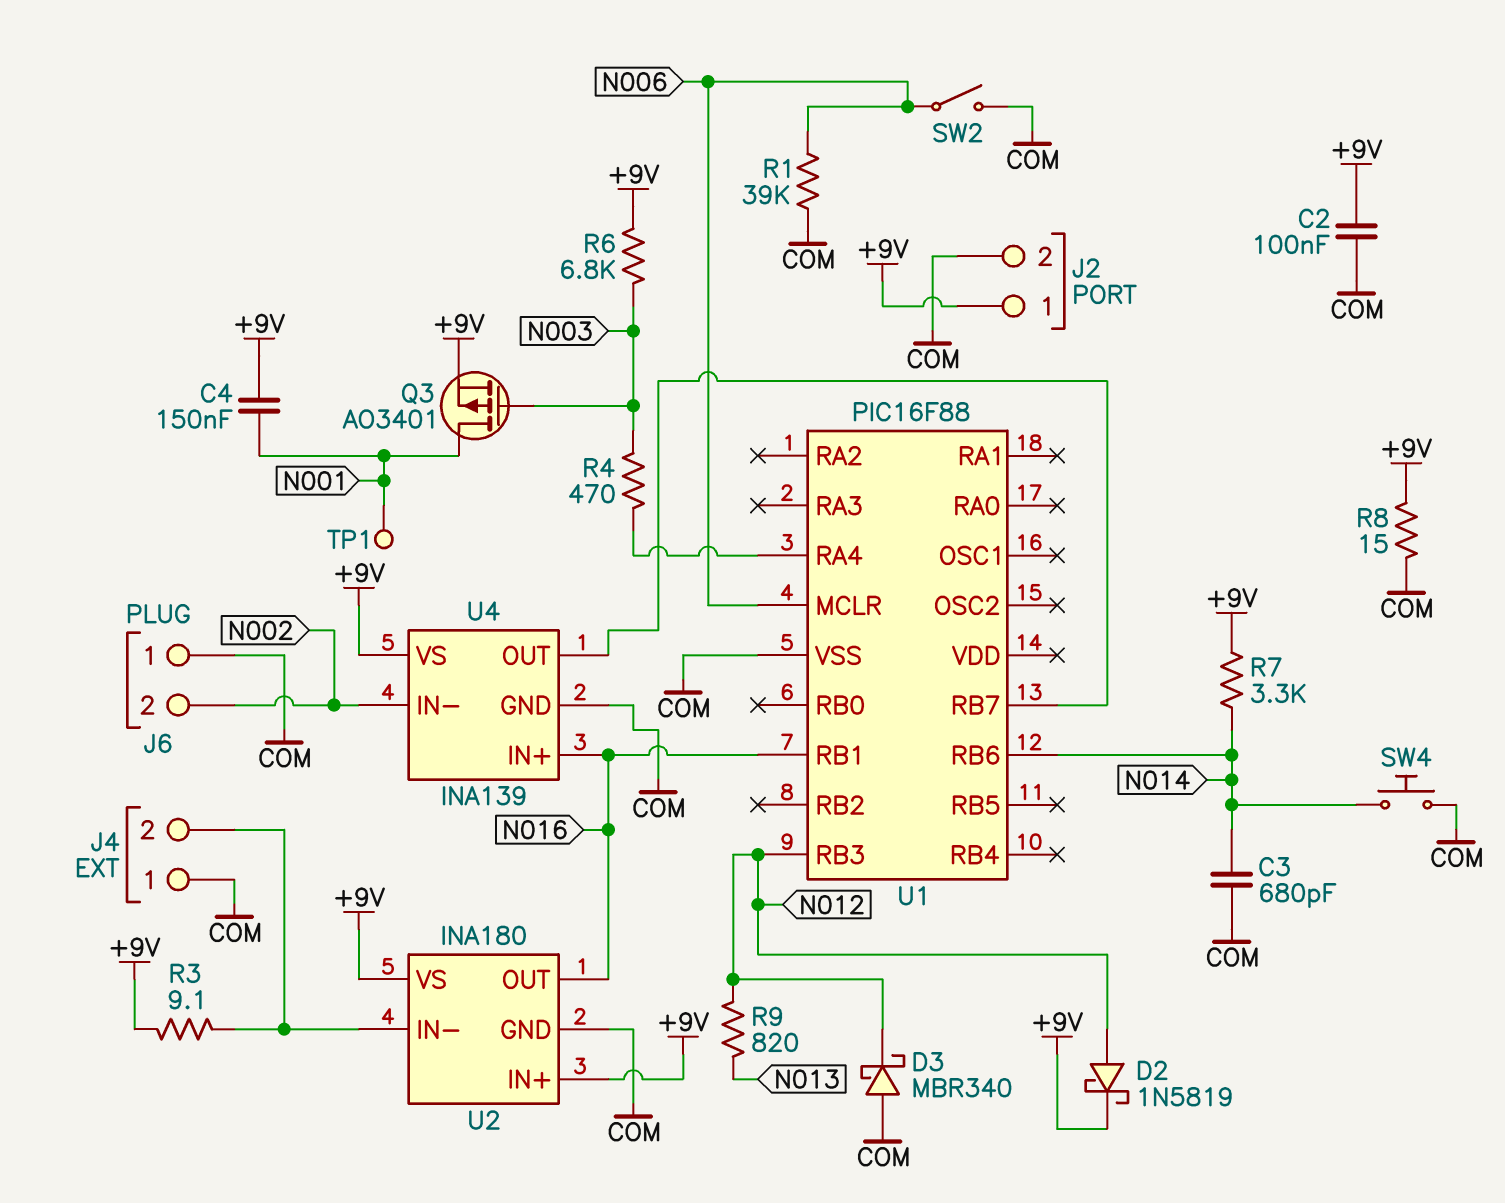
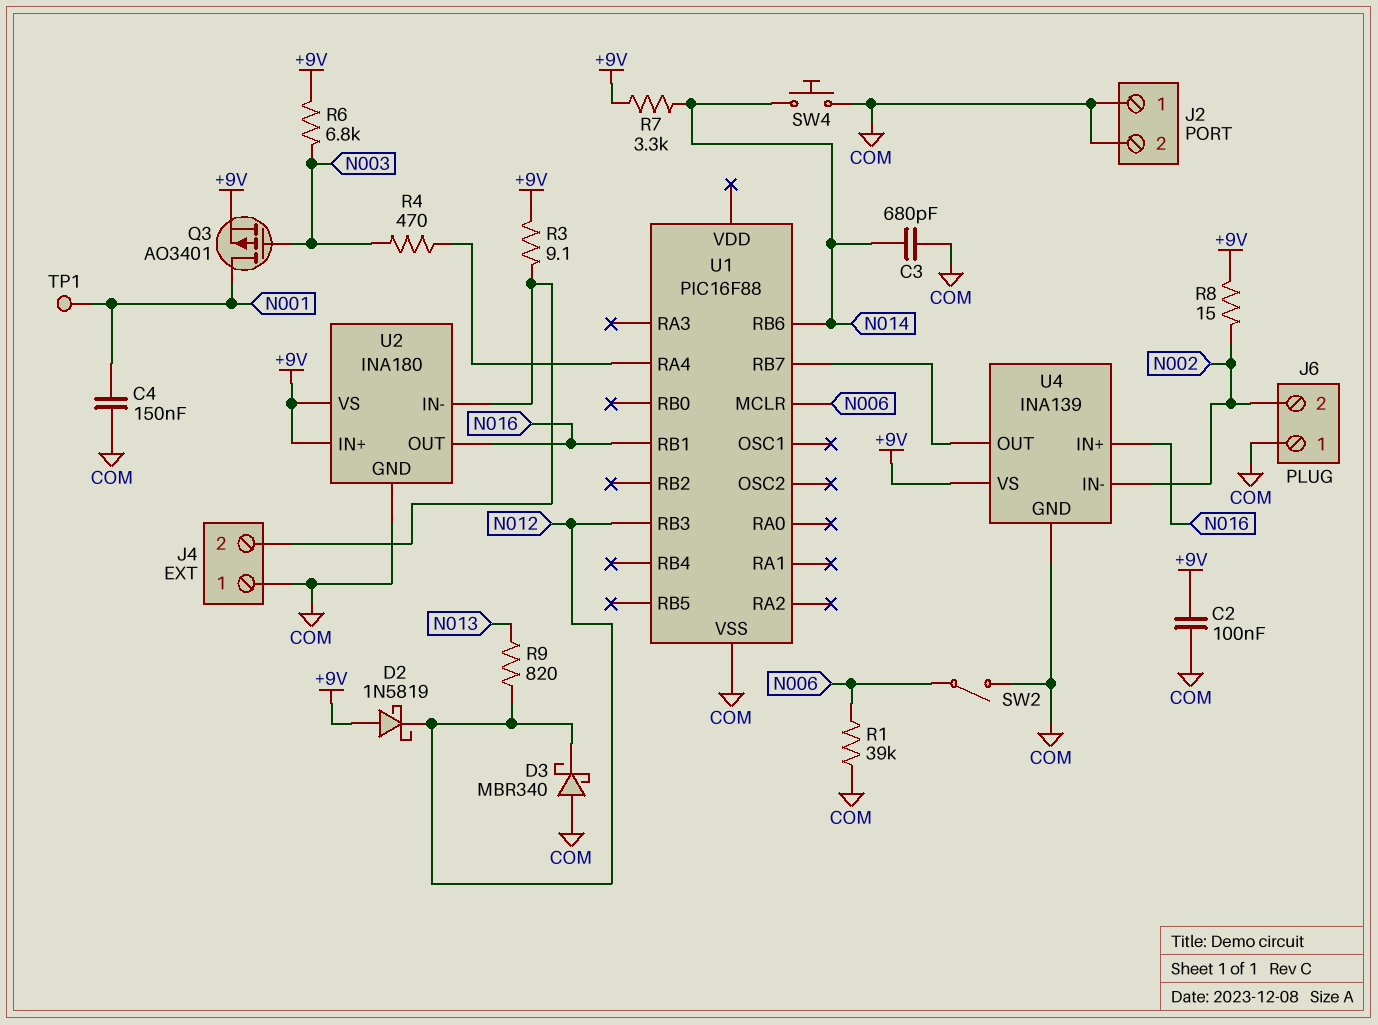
C4: 150nF (+9V, N001) -> 150nF (COM, N001)
D2: schottky 1N5819 (A N012, K +9V) -> schottky 1N5819 (A +9V, K N012)
J2 pin 1: +9V -> COM
R8: 15 (+9V, COM) -> 15 (+9V, N002)

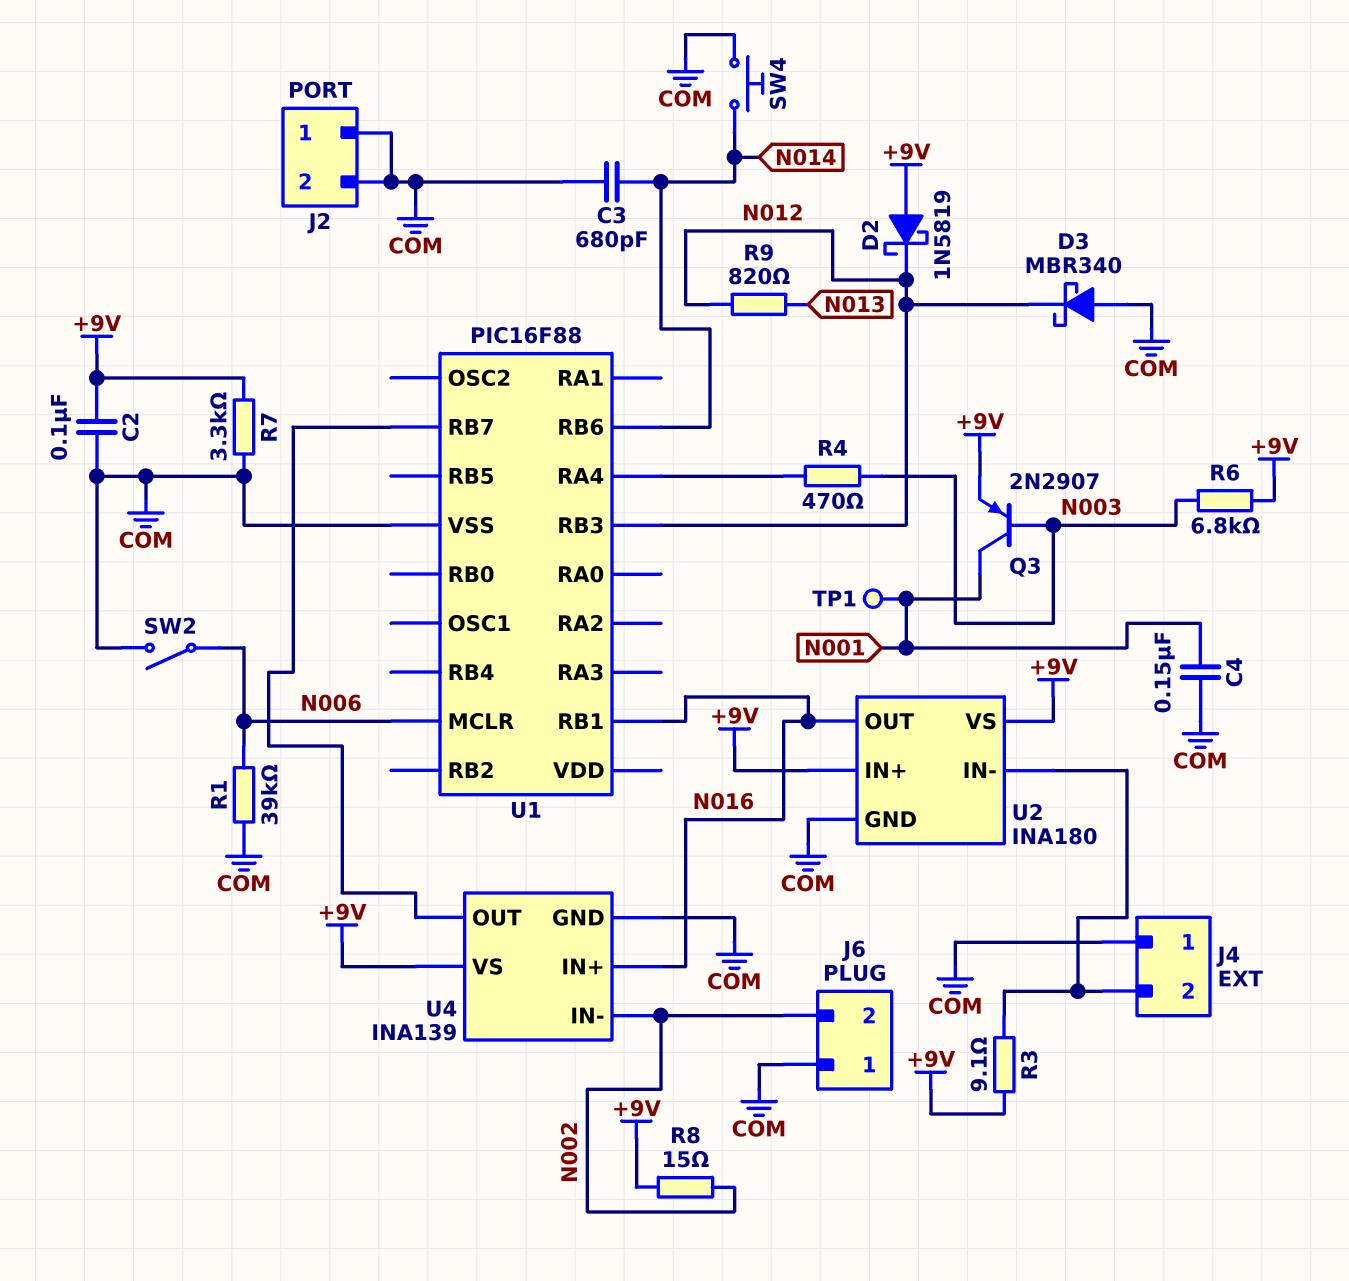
Q3: PMOS AO3401 (G N003, D N001, S +9V) -> PNP 2N2907 (B N003, C N001, E +9V)
R7: 3.3k (+9V, N014) -> 3.3k (+9V, COM)

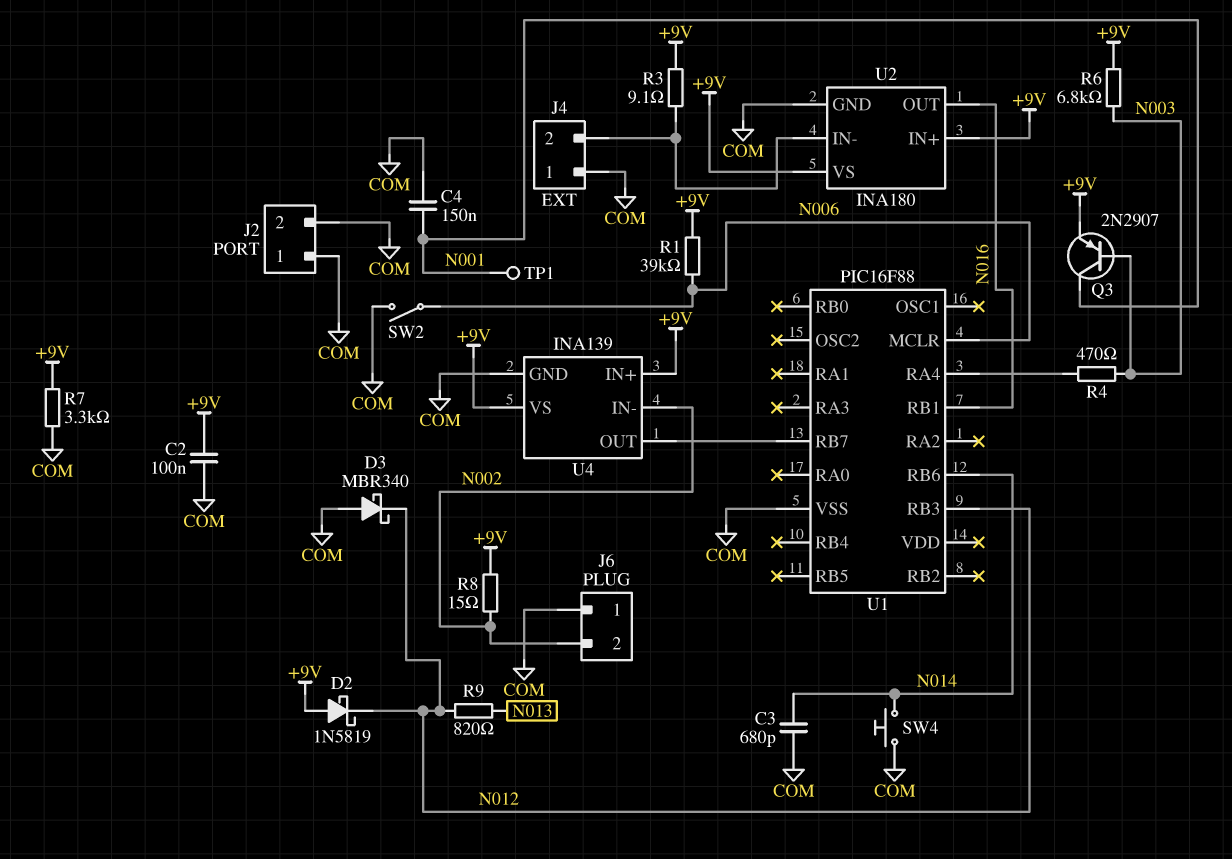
R1: 39k (COM, N006) -> 39k (+9V, N006)
U4 pin IN+: N016 -> +9V

